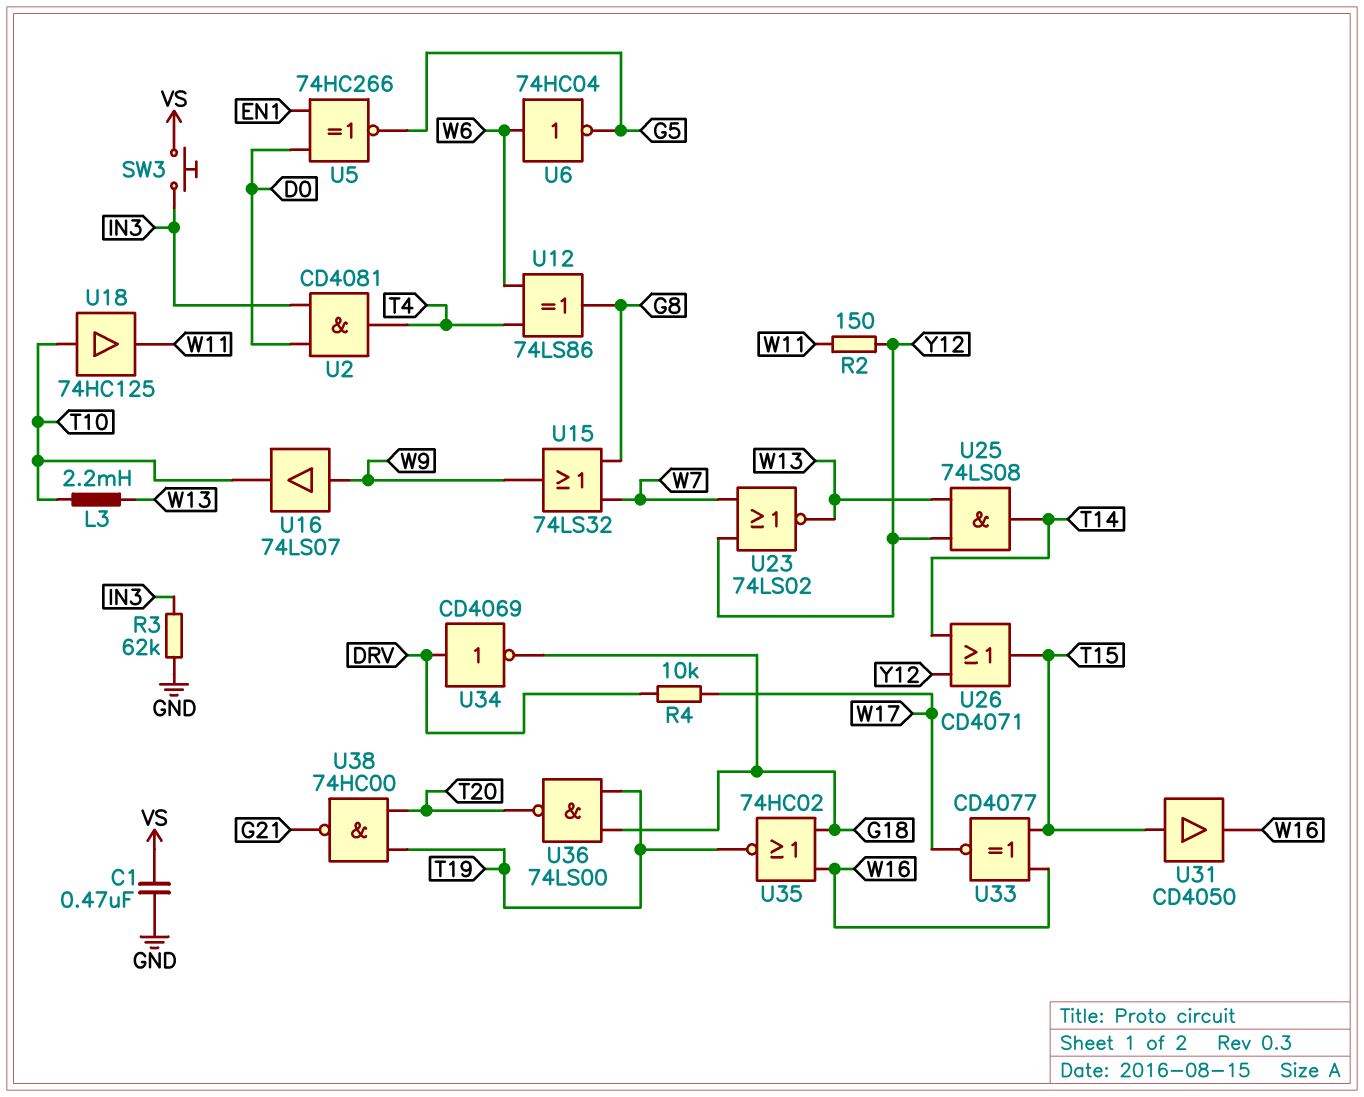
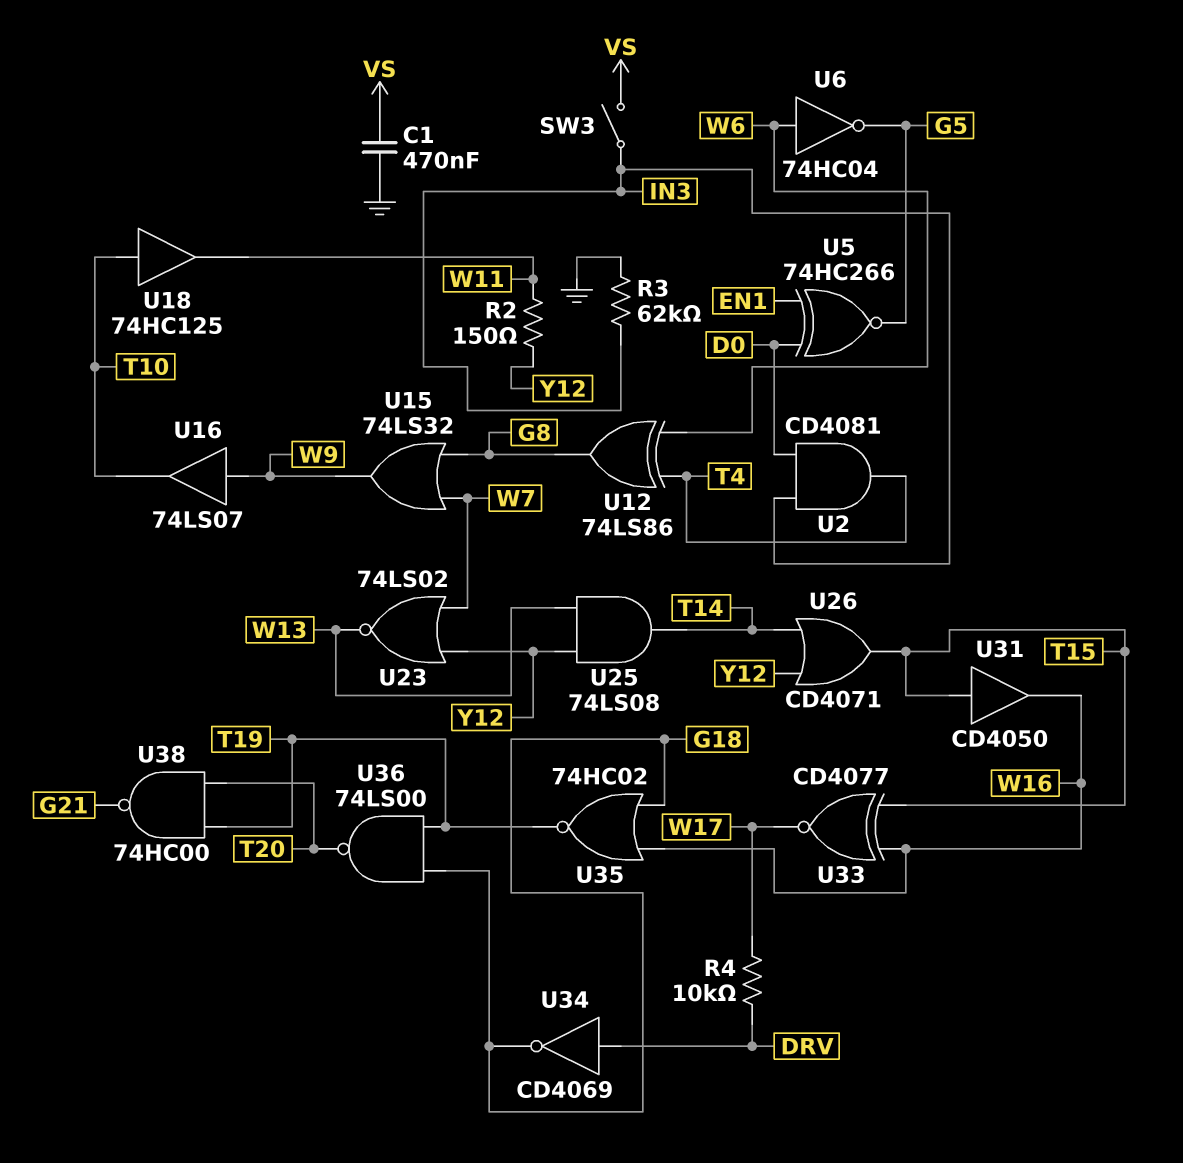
L3: 2.2mH (T10, W13) -> none
SW3: button (IN3, VS) -> switch (IN3, VS)

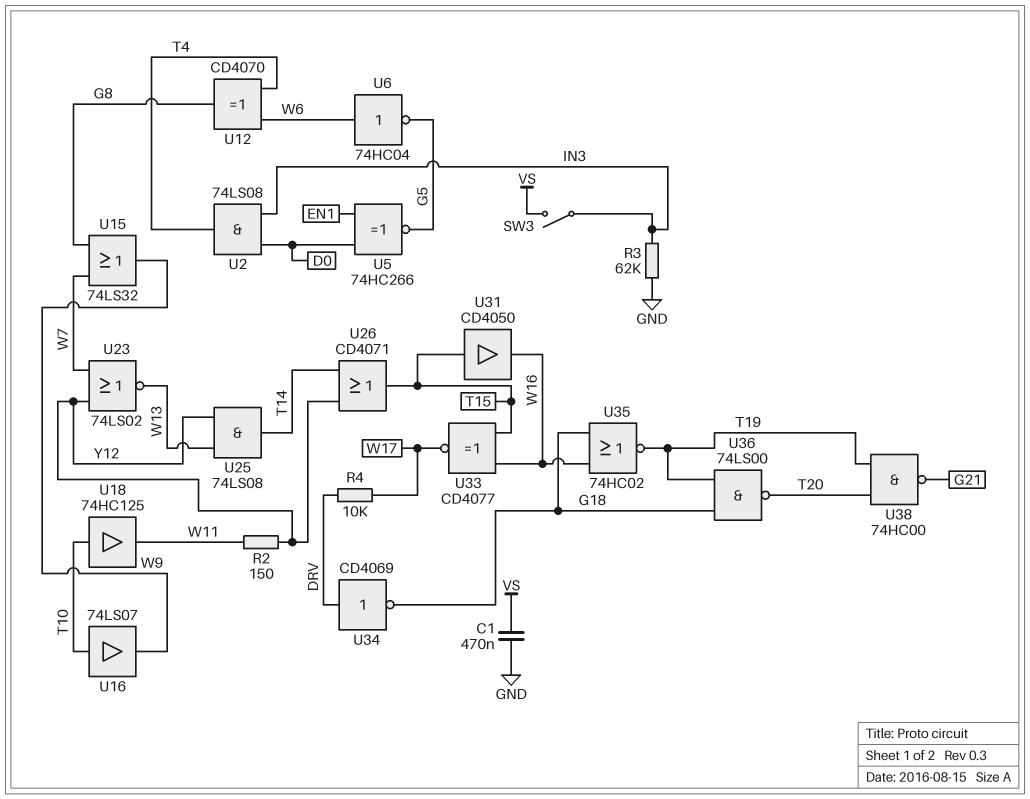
U2: AND CD4081 (in D0, in IN3, out T4) -> AND 74LS08 (in D0, in IN3, out T4)
U12: XOR 74LS86 (in T4, in W6, out G8) -> XOR CD4070 (in T4, in W6, out G8)
U16: buffer 74LS07 (in W9, out T10) -> buffer 74LS07 (in T10, out W9)

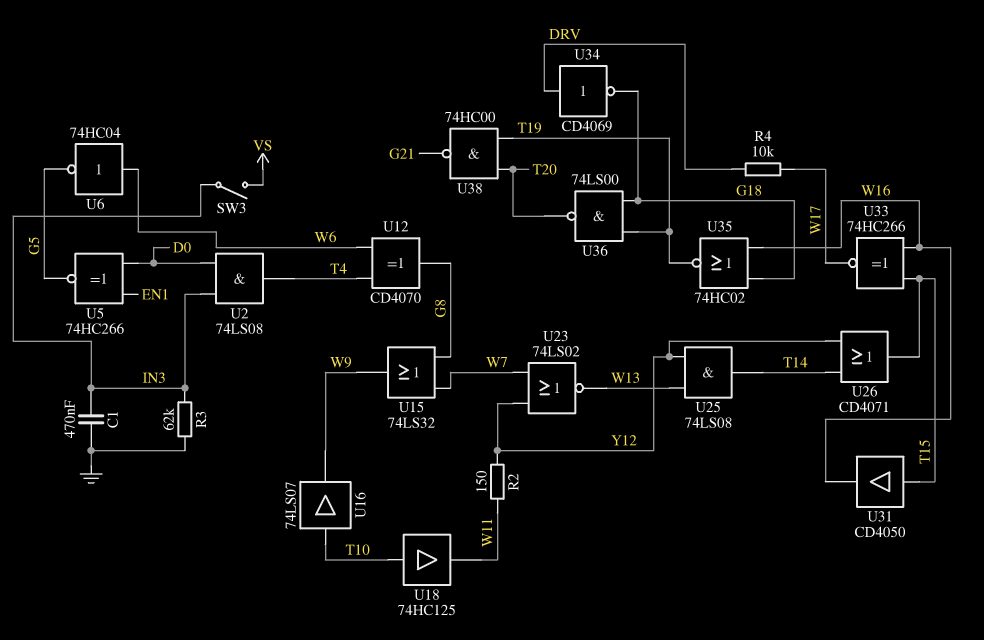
C1: 470nF (GND, VS) -> 470nF (GND, IN3)
U33: XNOR CD4077 (in T15, in W16, out W17) -> XNOR 74HC266 (in T15, in W16, out W17)

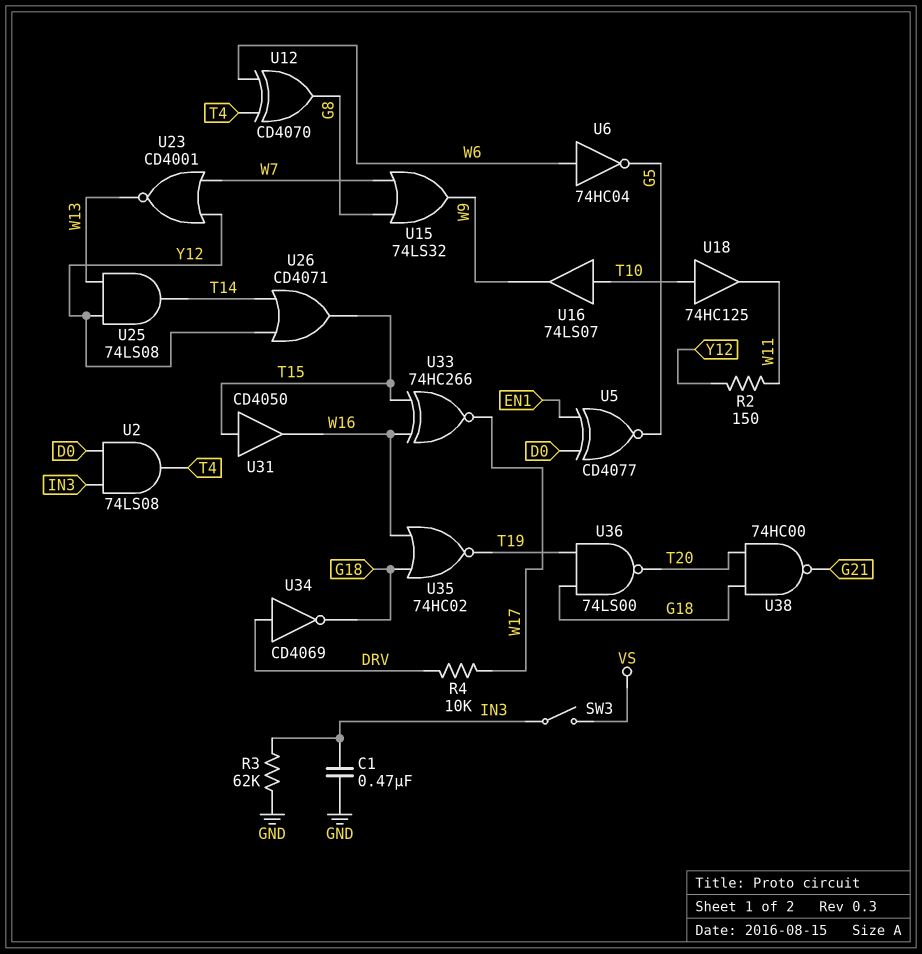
U5: XNOR 74HC266 (in D0, in EN1, out G5) -> XNOR CD4077 (in D0, in EN1, out G5)
U23: NOR 74LS02 (in W7, in Y12, out W13) -> NOR CD4001 (in W7, in Y12, out W13)
U38: NAND 74HC00 (in T19, in T20, out G21) -> NAND 74HC00 (in G18, in T20, out G21)

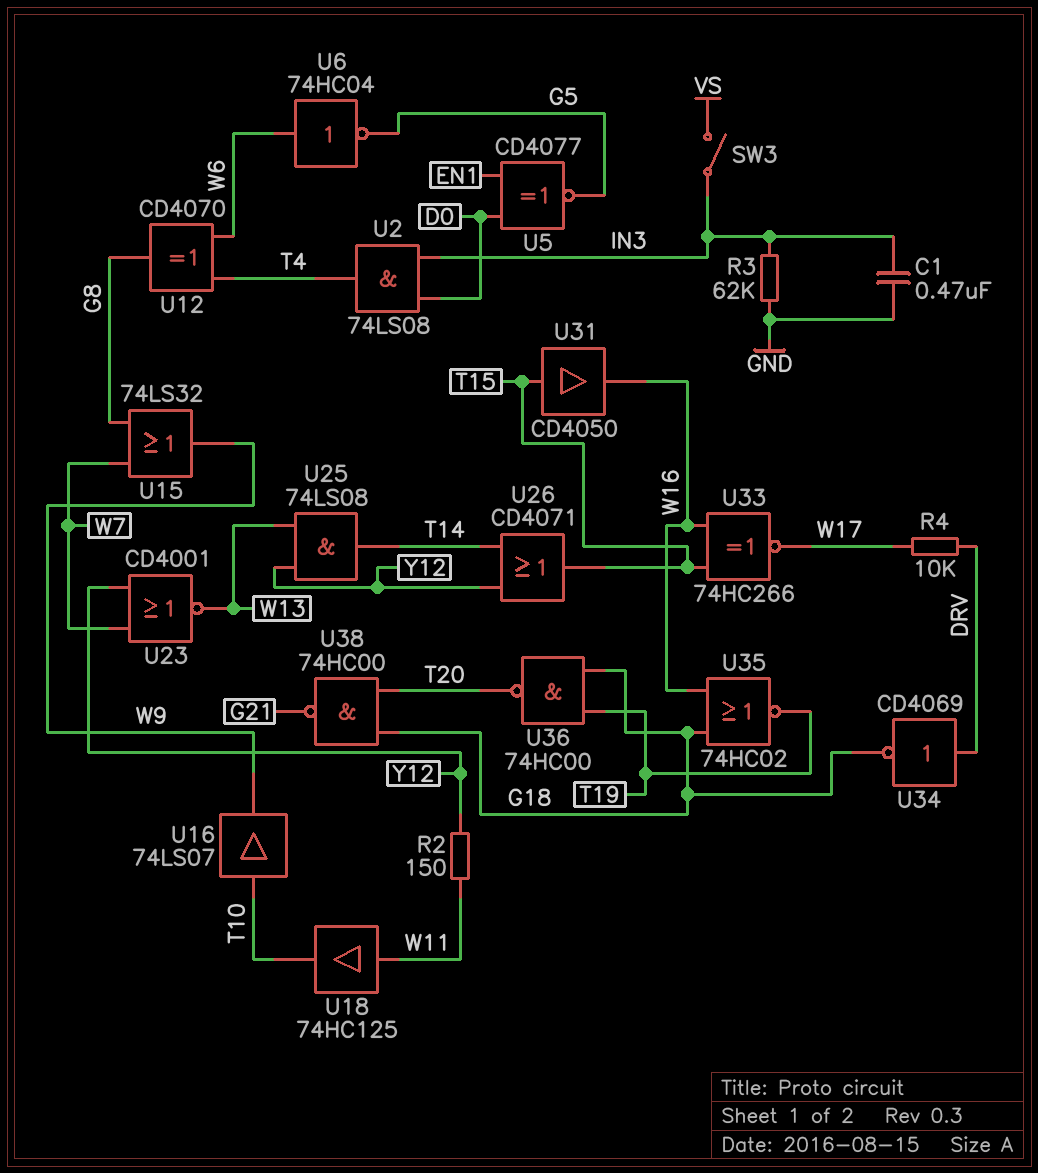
U18: buffer 74HC125 (in T10, out W11) -> buffer 74HC125 (in W11, out T10)
U36: NAND 74LS00 (in G18, in T19, out T20) -> NAND 74HC00 (in G18, in T19, out T20)

